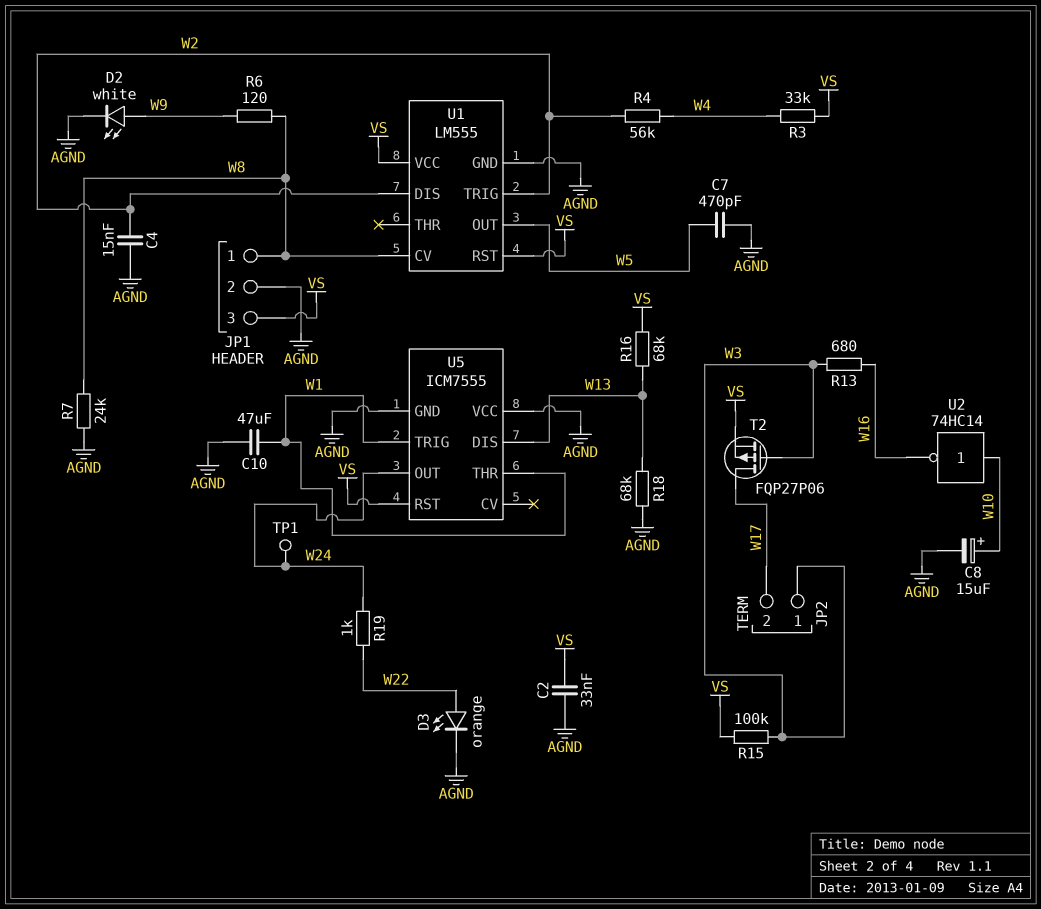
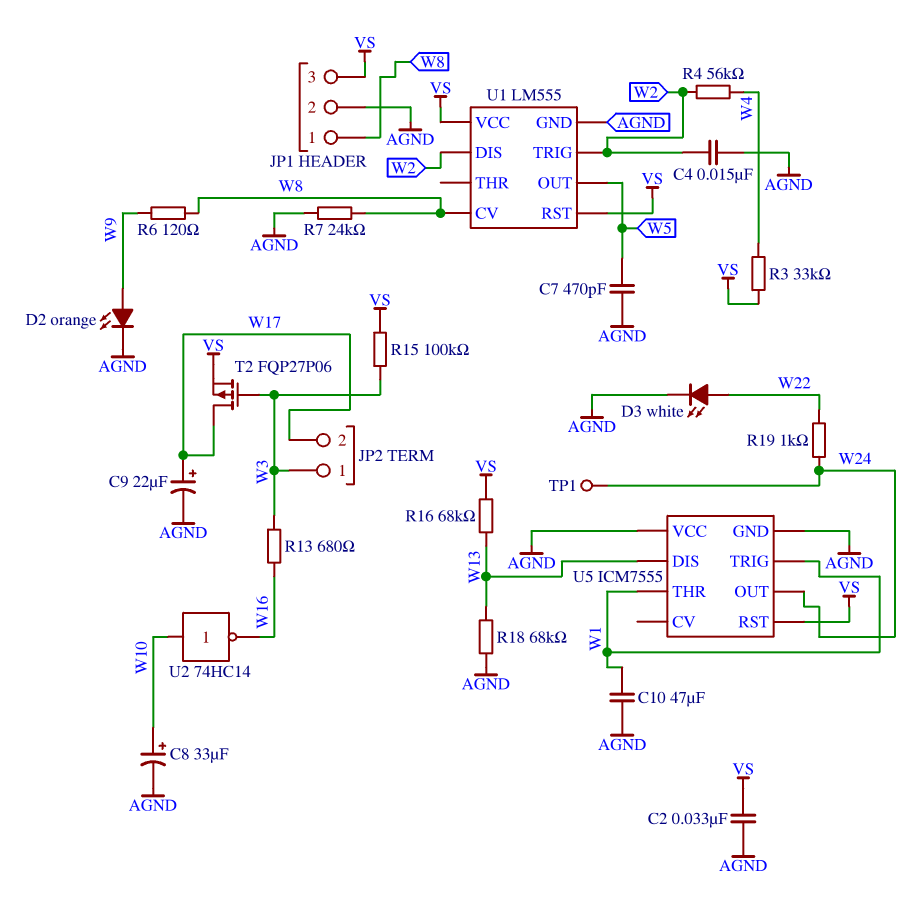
C8: 15uF (plus W10, minus AGND) -> 33uF (plus W10, minus AGND)
C9: none -> 22uF (plus W17, minus AGND)
D2: LED white (A W9, K AGND) -> LED orange (A W9, K AGND)
D3: LED orange (A W22, K AGND) -> LED white (A W22, K AGND)

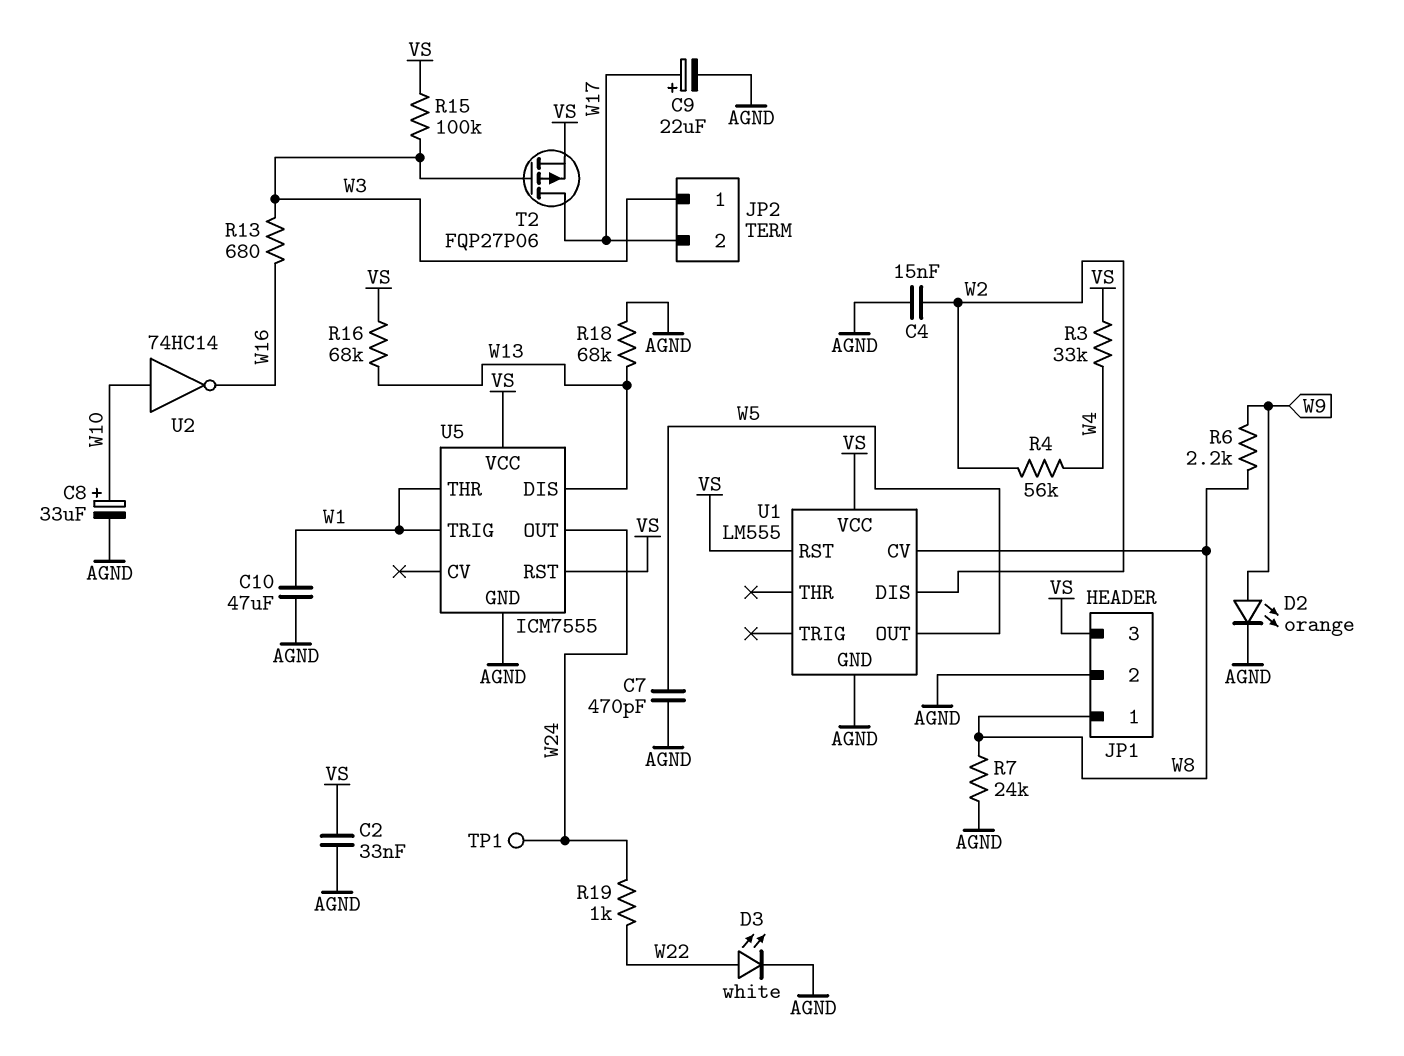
R6: 120 (W8, W9) -> 2.2k (W8, W9)
U1 pin TRIG: W2 -> none
U5 pin VCC: AGND -> VS

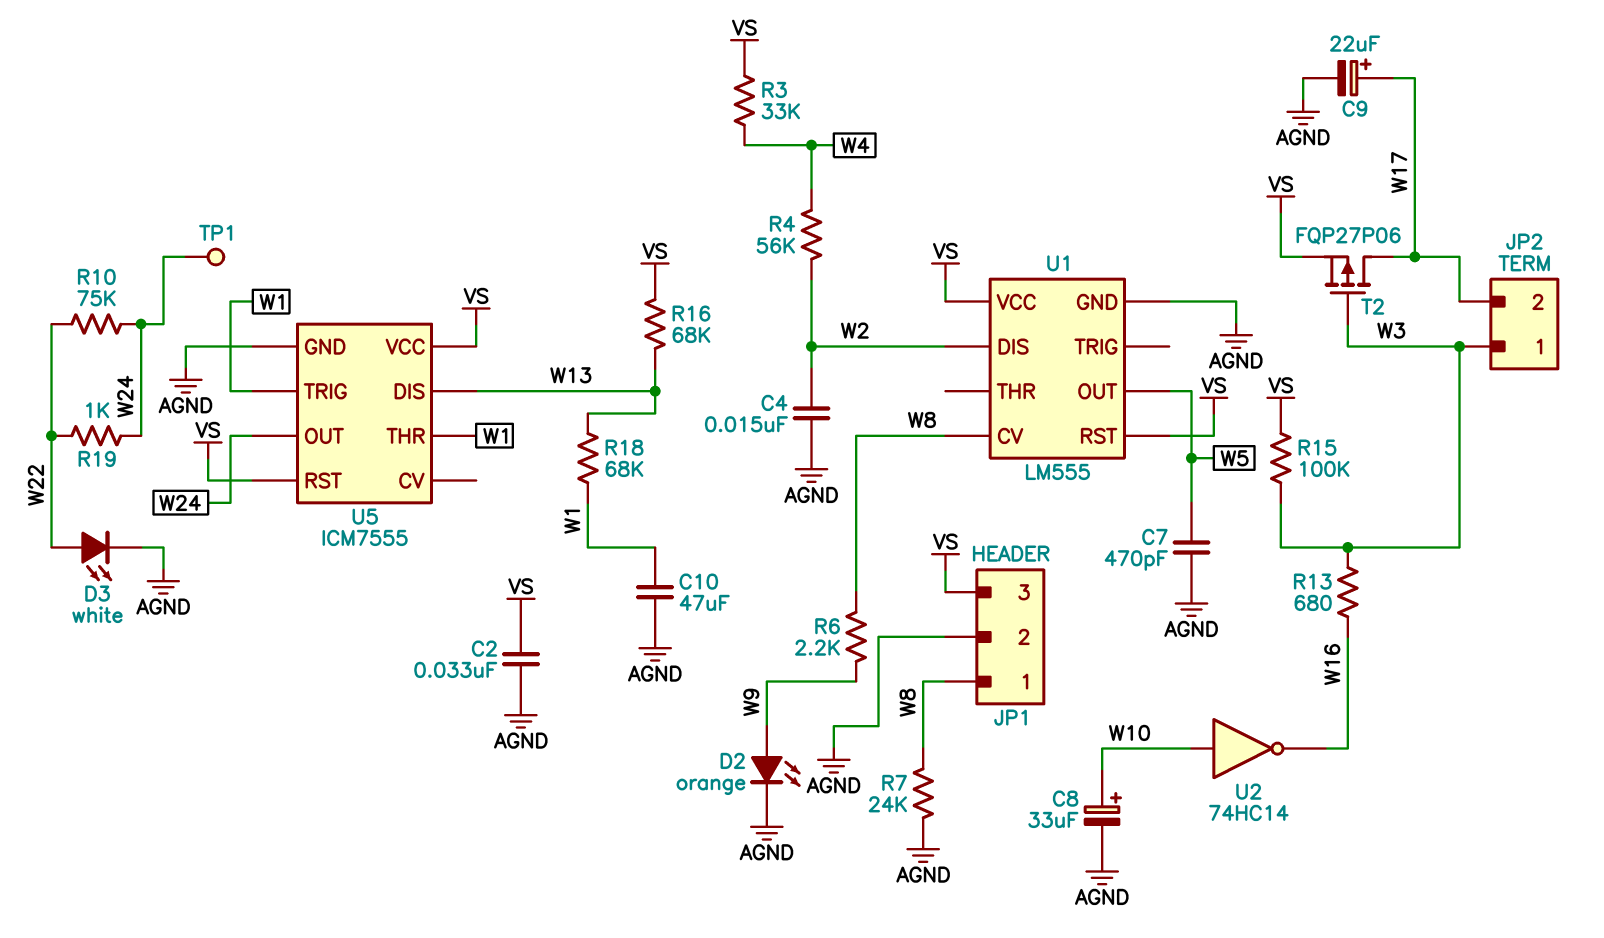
R10: none -> 75k (W22, W24)
R18: 68k (AGND, W13) -> 68k (W1, W13)

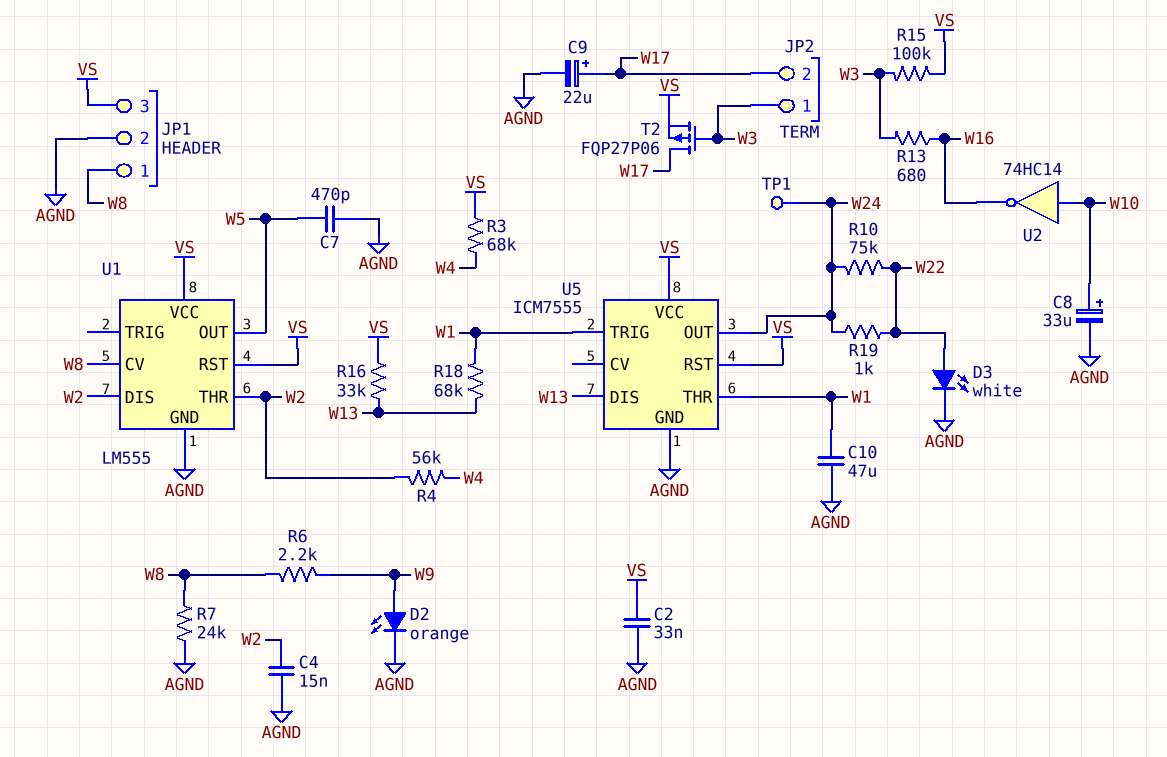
R3: 33k (VS, W4) -> 68k (VS, W4)
R16: 68k (VS, W13) -> 33k (VS, W13)
U1 pin THR: none -> W2

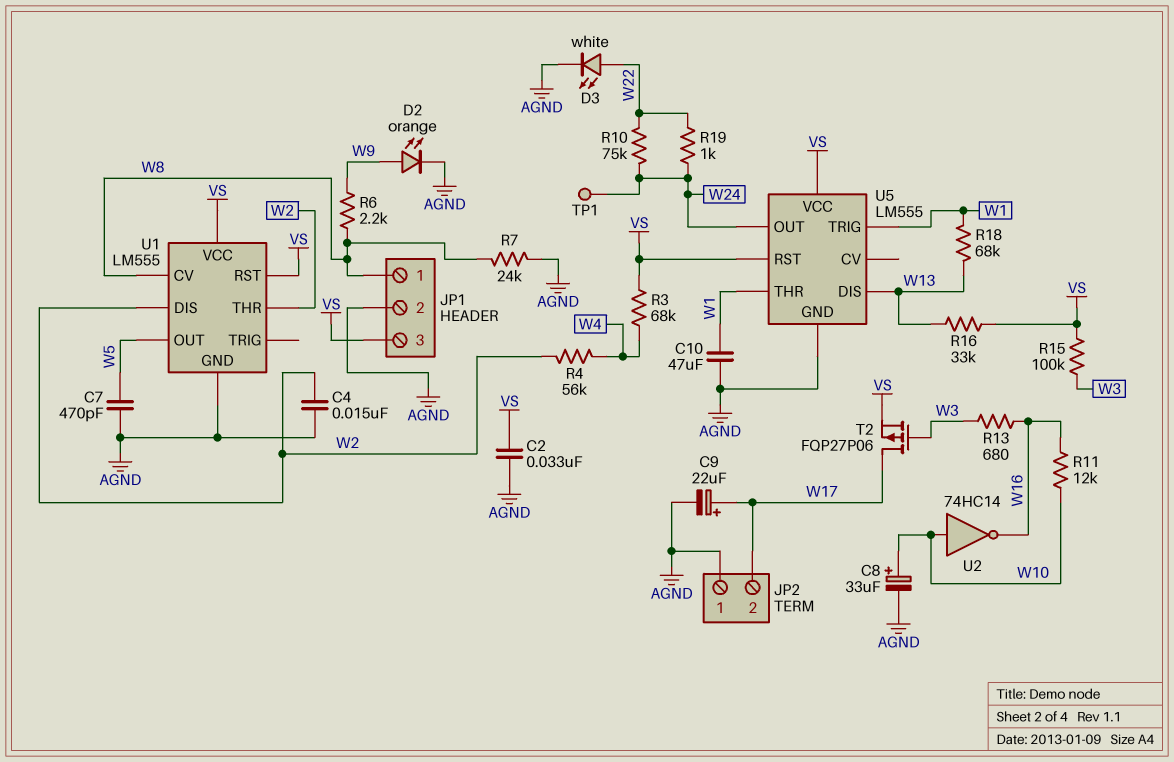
JP2 pin 1: W3 -> AGND
R11: none -> 12k (W10, W16)
U5: ICM7555 -> LM555

